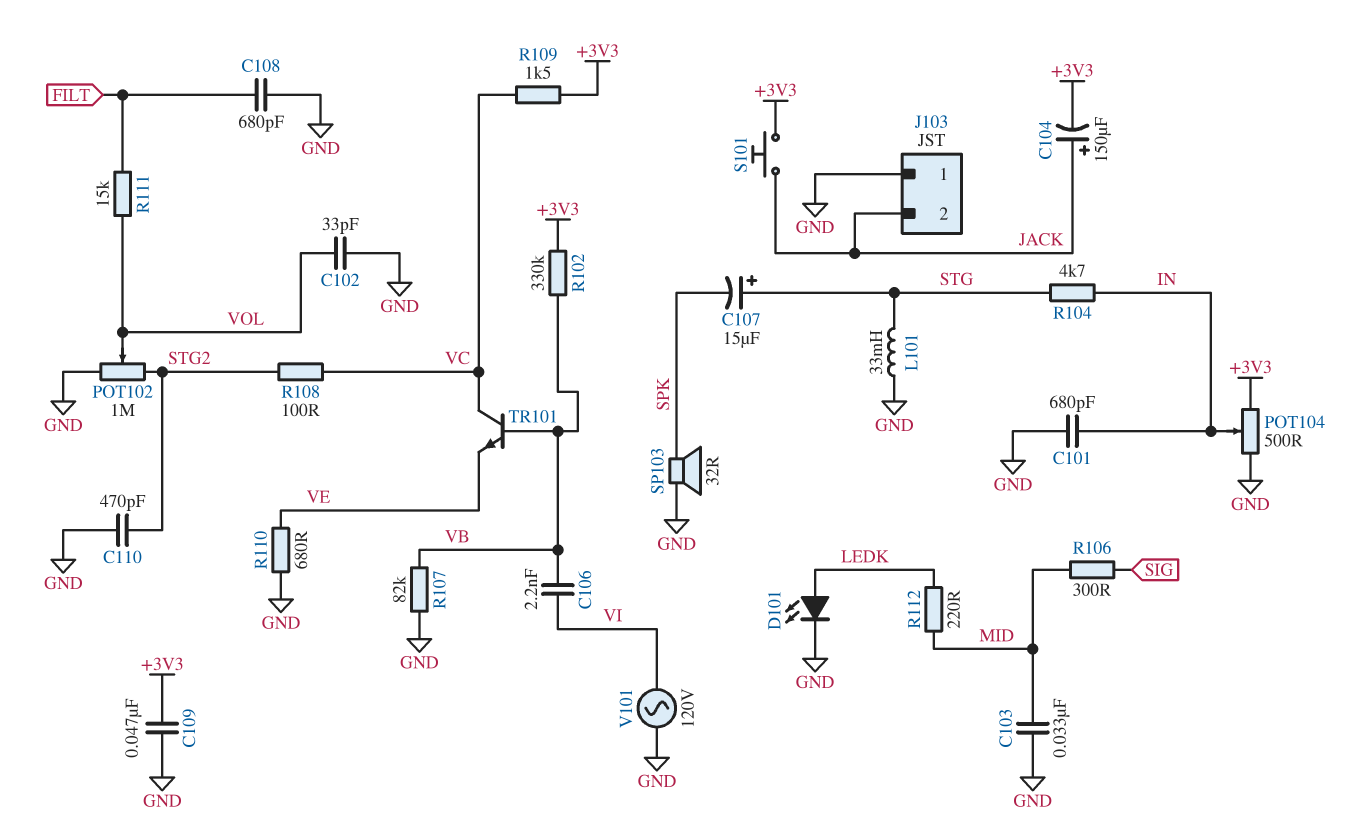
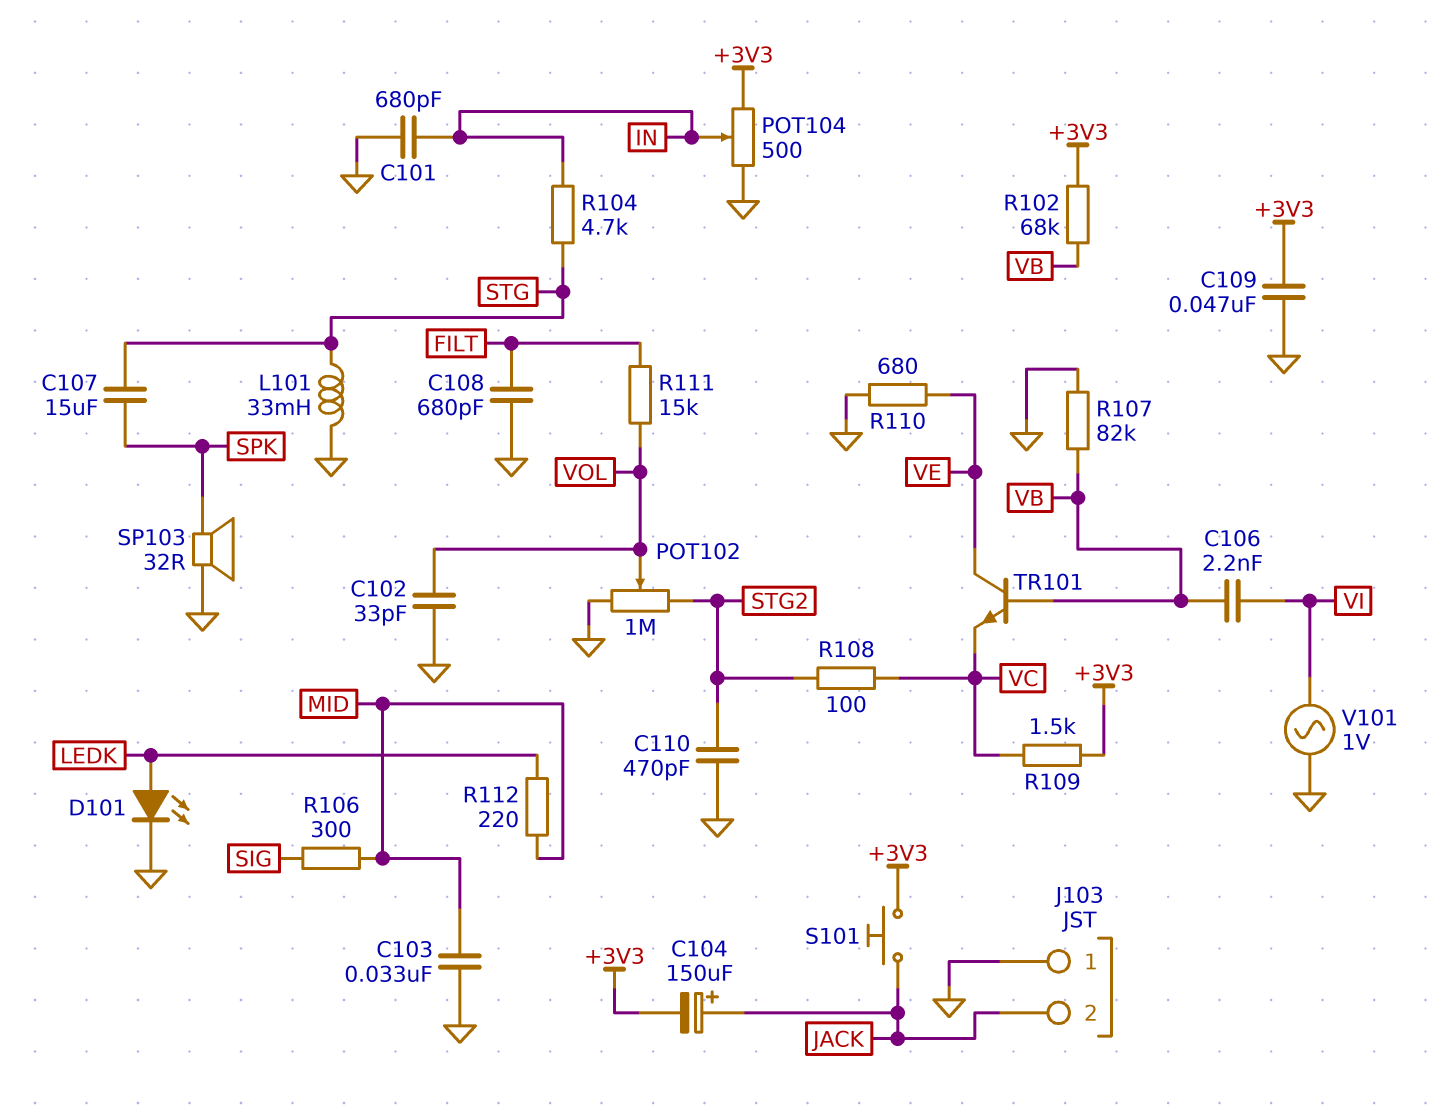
C107: 15uF (plus STG, minus SPK) -> 15uF (SPK, STG)
R102: 330k (+3V3, VB) -> 68k (+3V3, VB)
TR101: NPN (B VB, C VC, E VE) -> NPN (B VB, C VE, E VC)
V101: AC 120V (GND, VI) -> AC 1V (GND, VI)

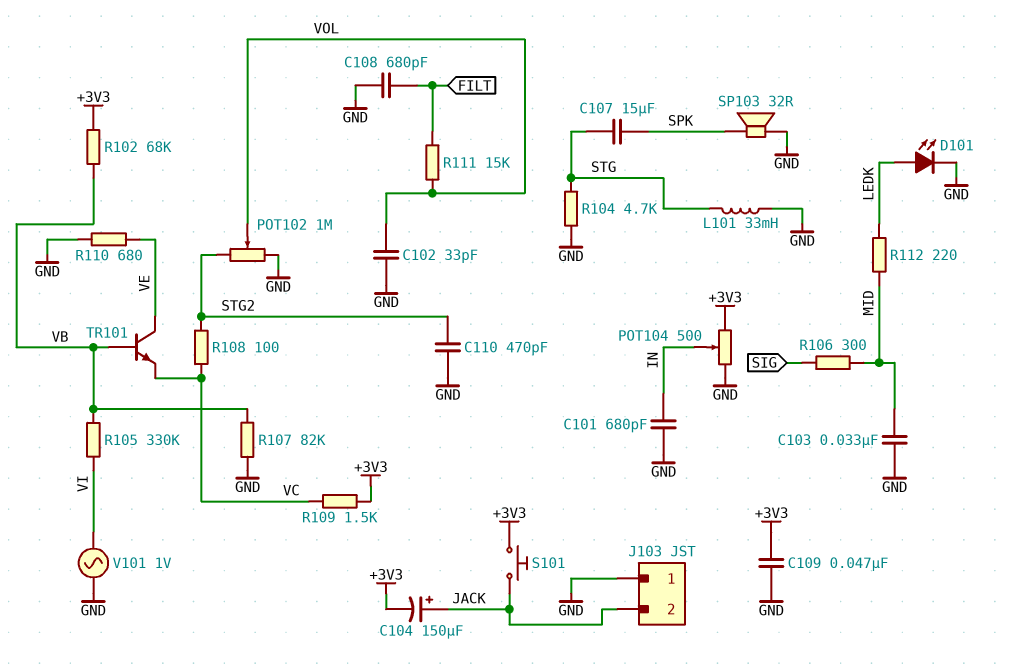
C106: 2.2nF (VB, VI) -> none
R104: 4.7k (IN, STG) -> 4.7k (GND, STG)
R105: none -> 330k (VB, VI)

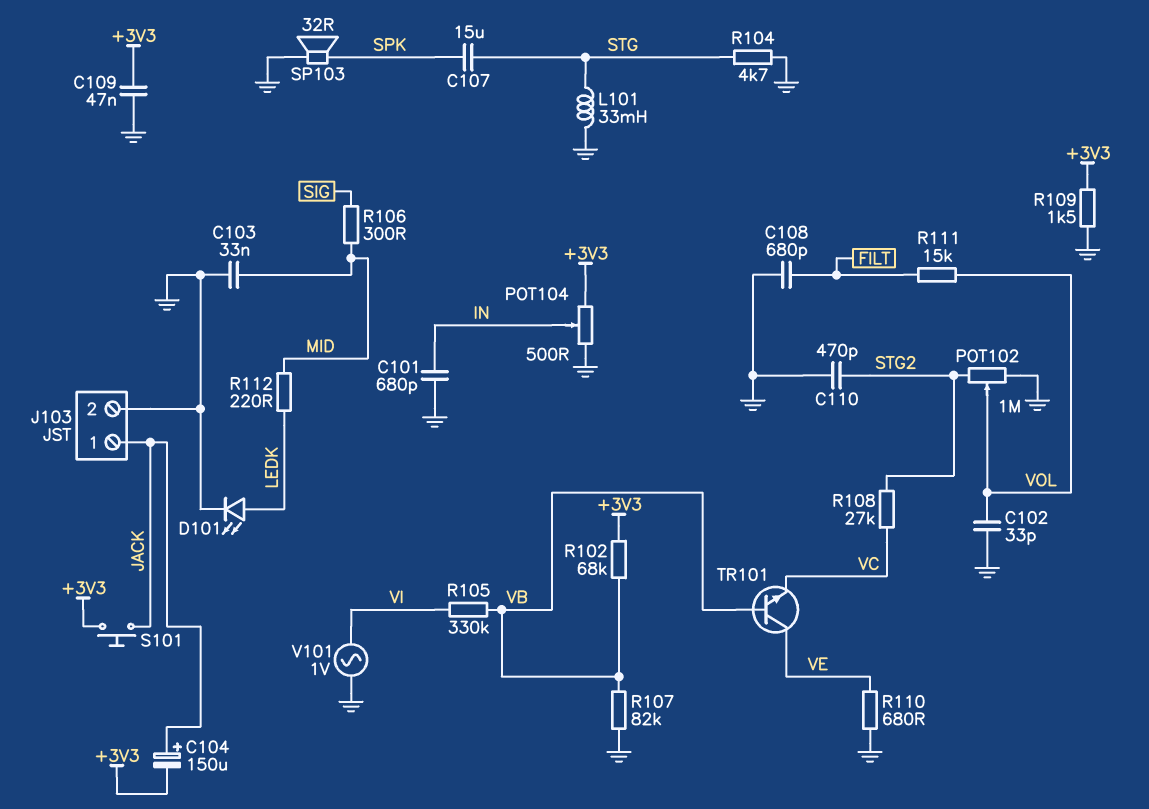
J103 pin 1: GND -> JACK
J103 pin 2: JACK -> GND
R108: 100 (STG2, VC) -> 27k (STG2, VC)
R109: 1.5k (+3V3, VC) -> 1.5k (+3V3, GND)

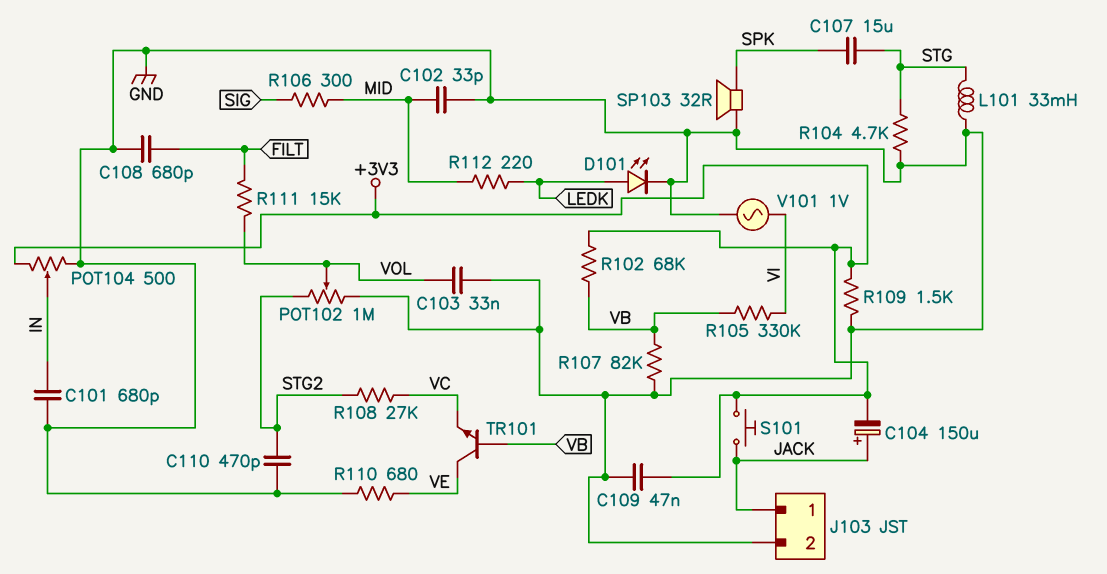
C102: 33pF (GND, VOL) -> 33pF (GND, MID)
C103: 33nF (GND, MID) -> 33nF (GND, VOL)

